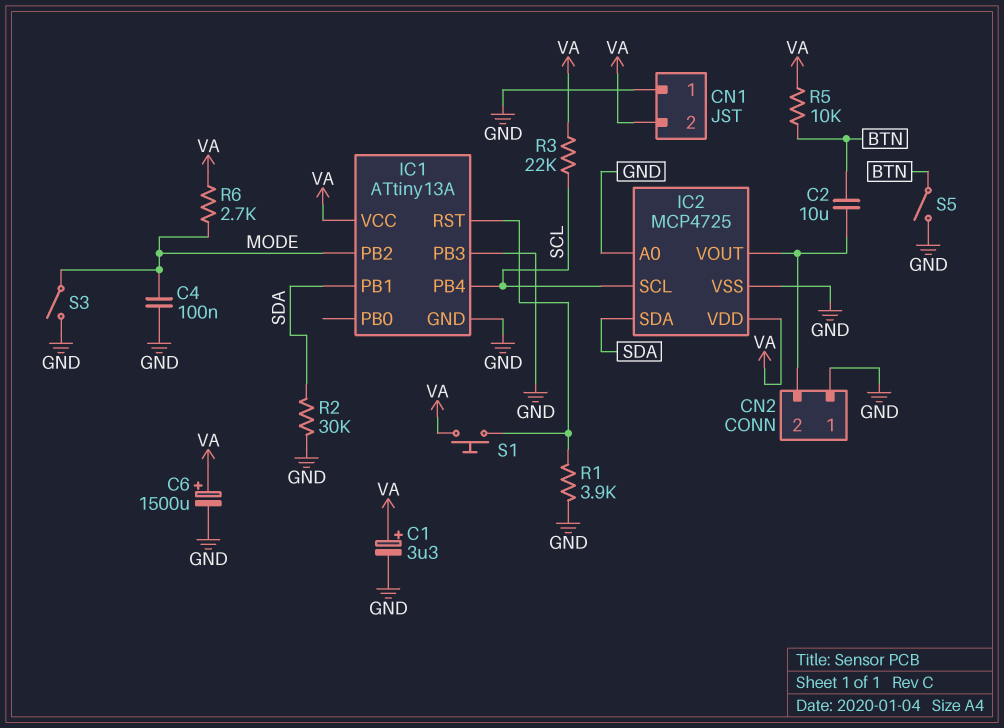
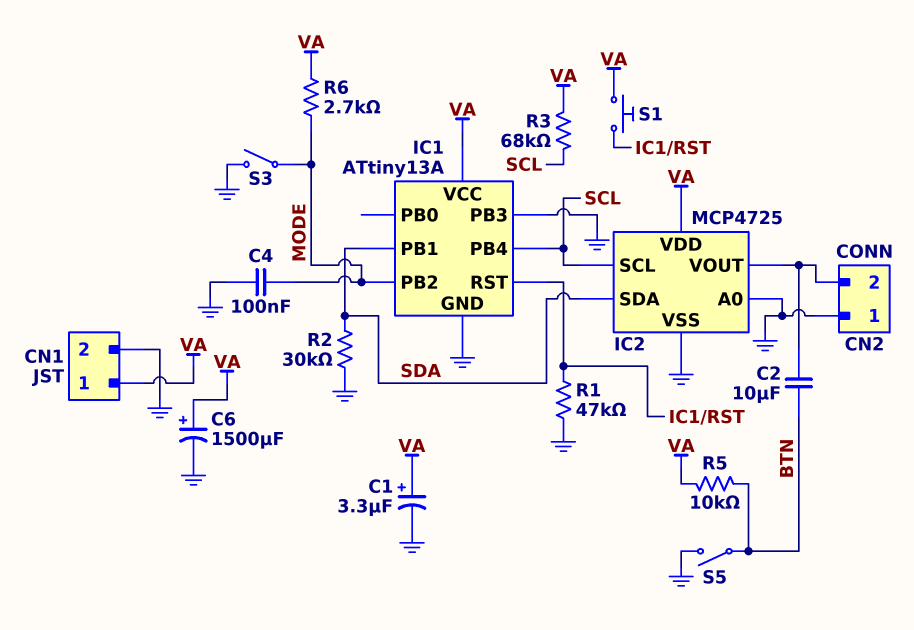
CN1 pin 1: GND -> VA
CN1 pin 2: VA -> GND
R1: 3.9k (GND, IC1/RST) -> 47k (GND, IC1/RST)
R3: 22k (SCL, VA) -> 68k (SCL, VA)

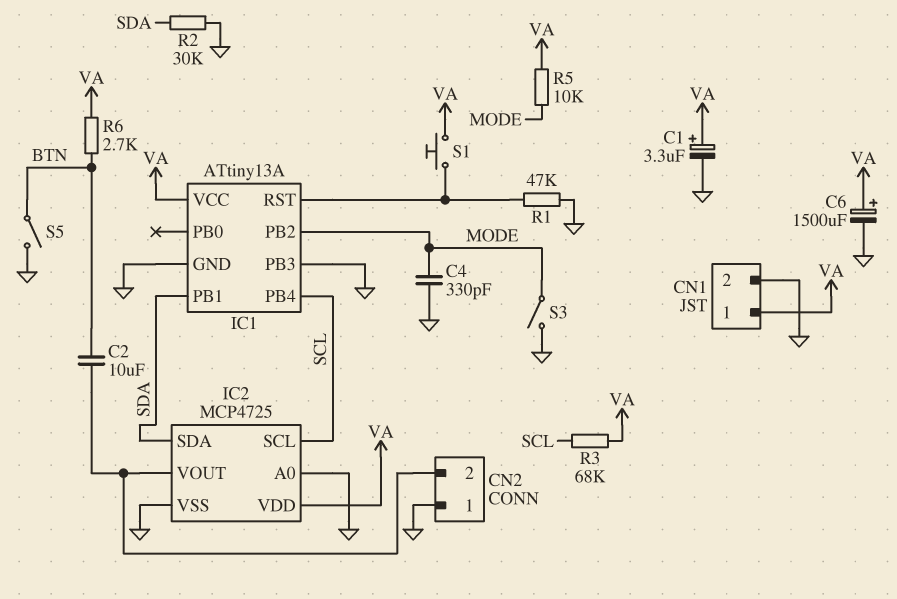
C4: 100nF (GND, MODE) -> 330pF (GND, MODE)
R5: 10k (BTN, VA) -> 10k (MODE, VA)
R6: 2.7k (MODE, VA) -> 2.7k (BTN, VA)

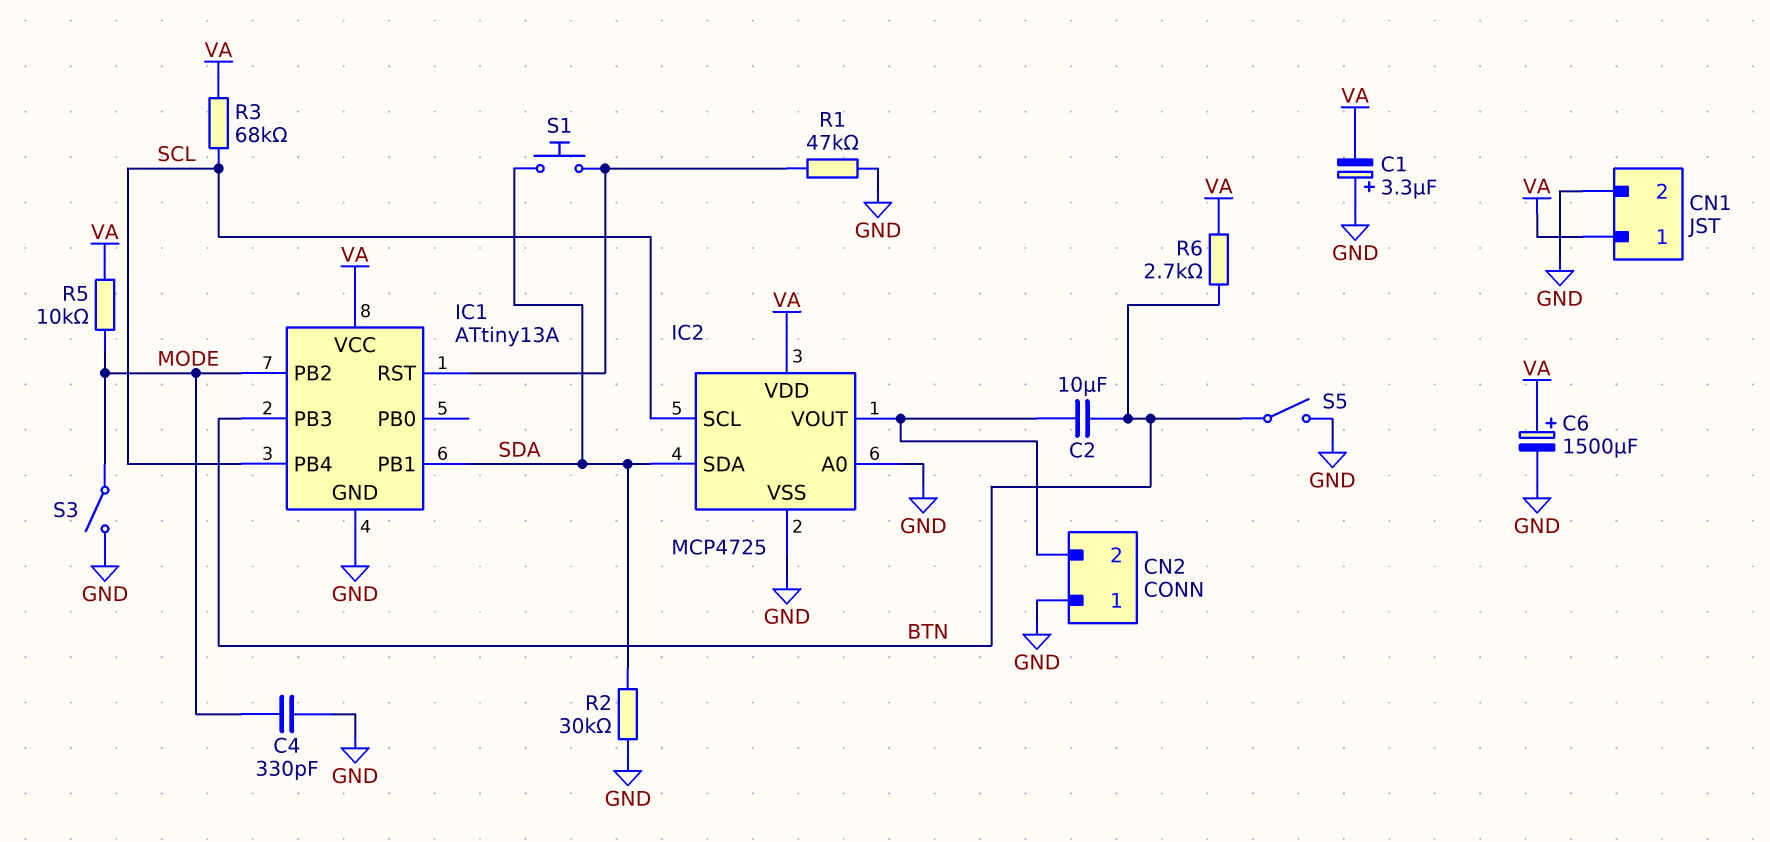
C1: 3.3uF (plus VA, minus GND) -> 3.3uF (plus GND, minus VA)
IC1 pin PB3: GND -> BTN
S1: button (IC1/RST, VA) -> button (IC1/RST, SDA)

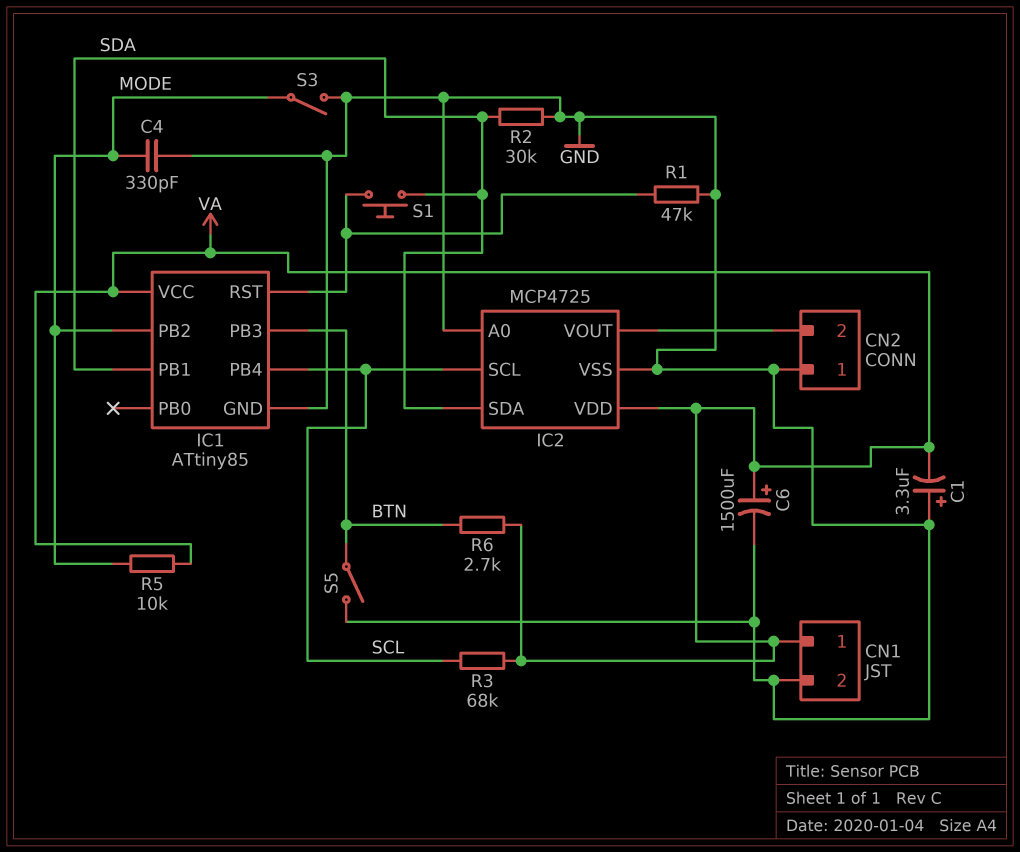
C2: 10uF (BTN, CN2/2) -> none
IC1: ATtiny13A -> ATtiny85

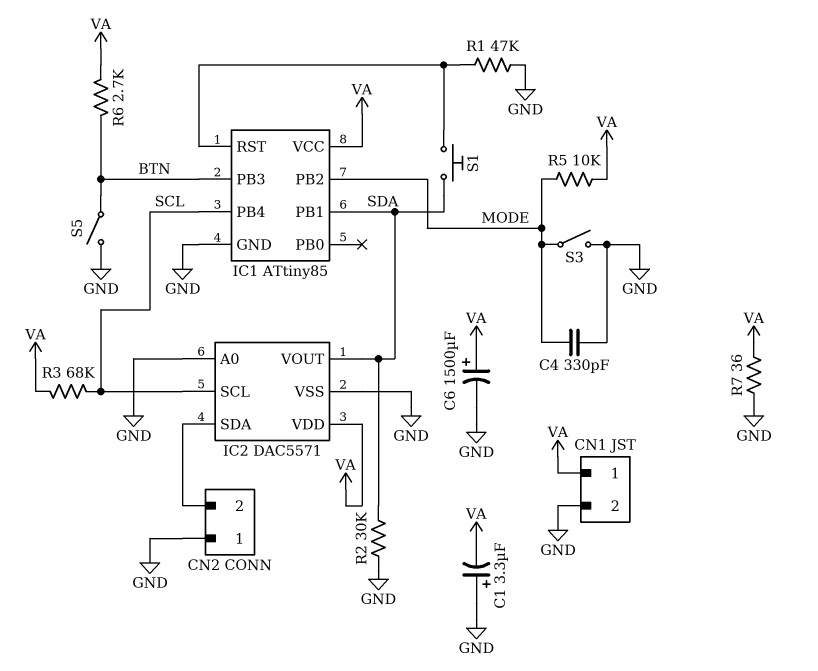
IC2: MCP4725 -> DAC5571
IC2 pin SDA: SDA -> CN2/2
IC2 pin VOUT: CN2/2 -> SDA
R7: none -> 36 (GND, VA)

